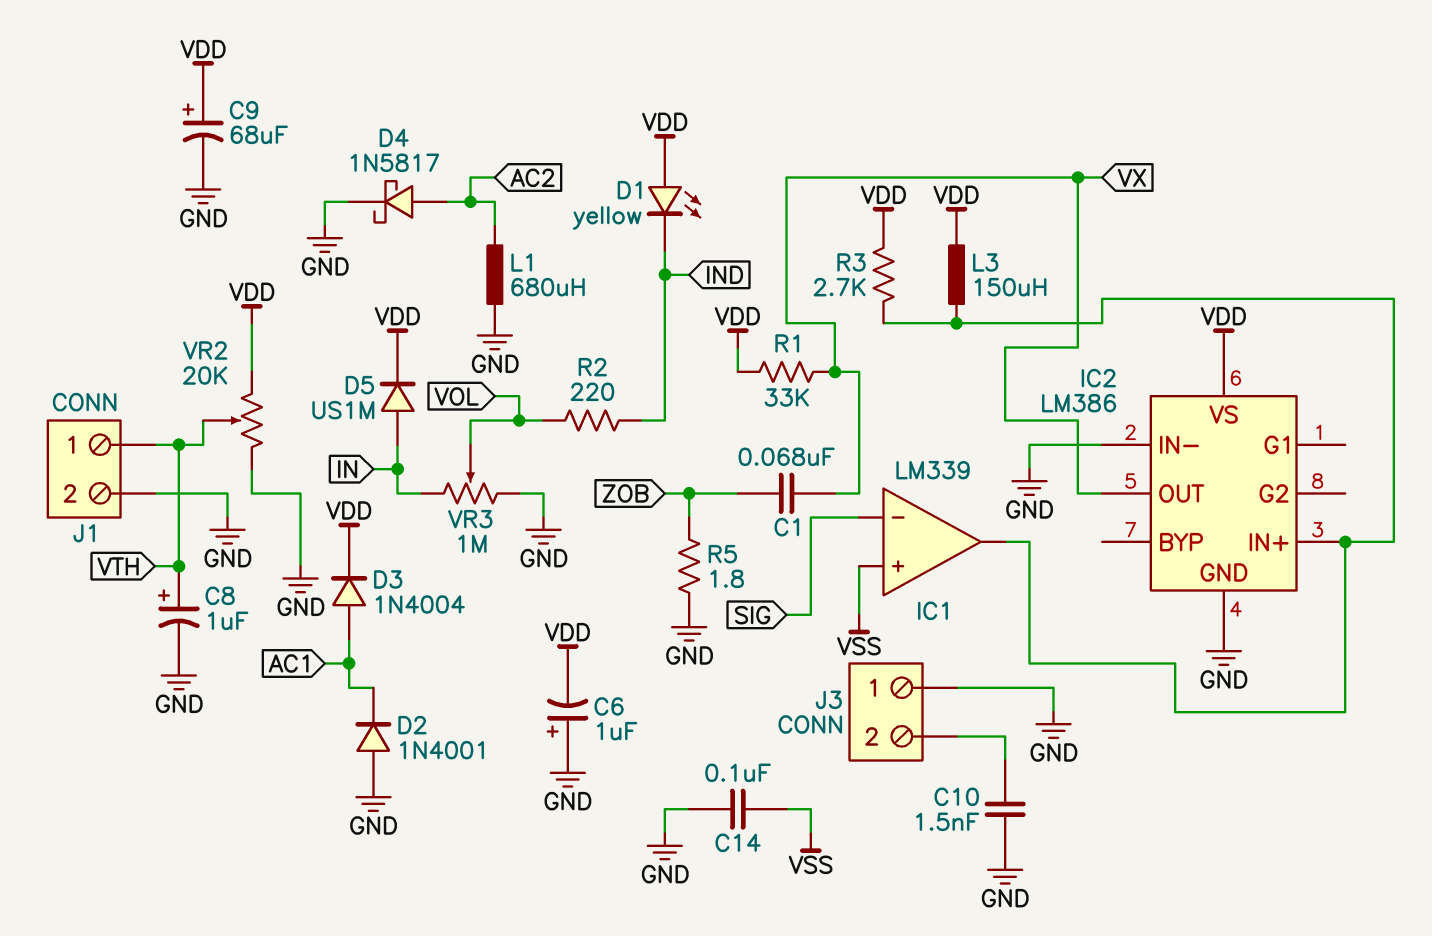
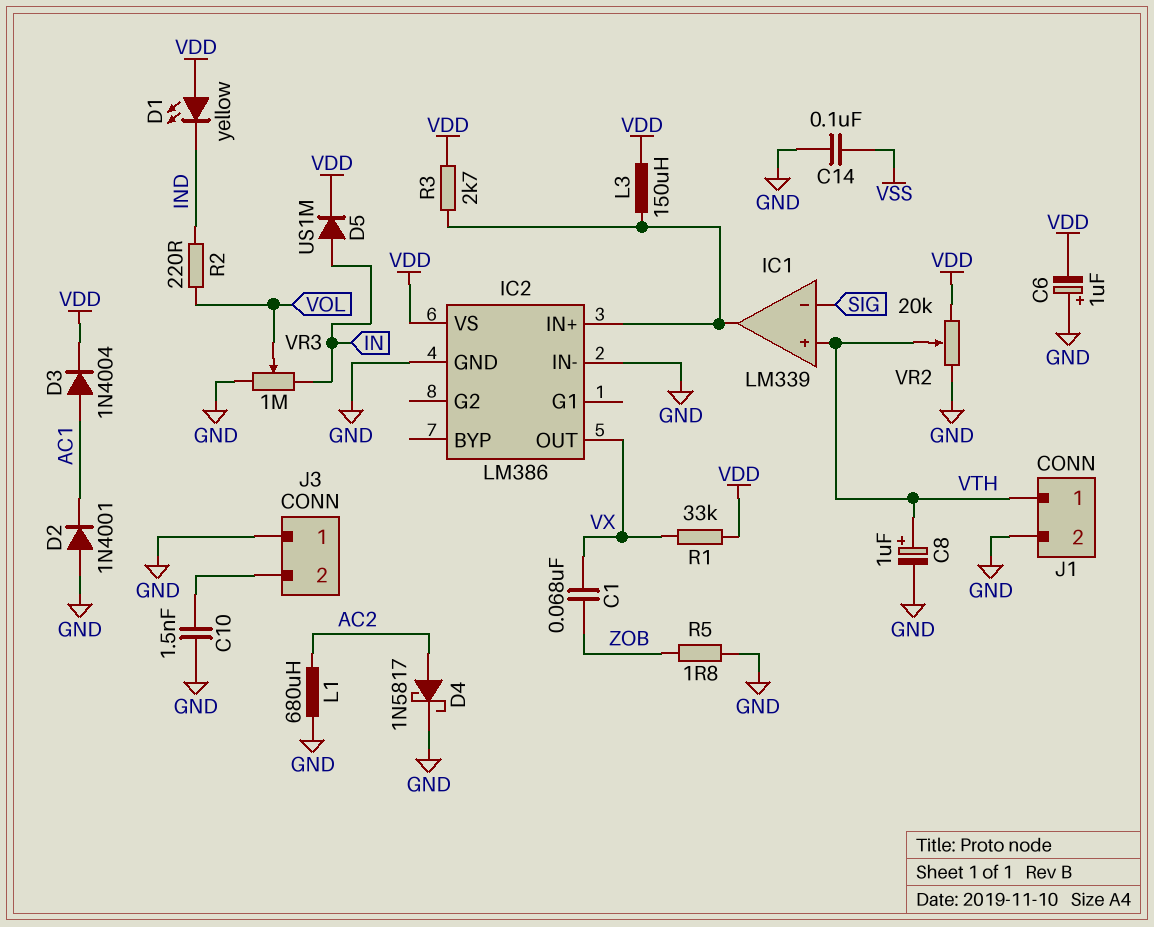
C9: 68uF (plus VDD, minus GND) -> none
IC1 pin in+: VSS -> VTH

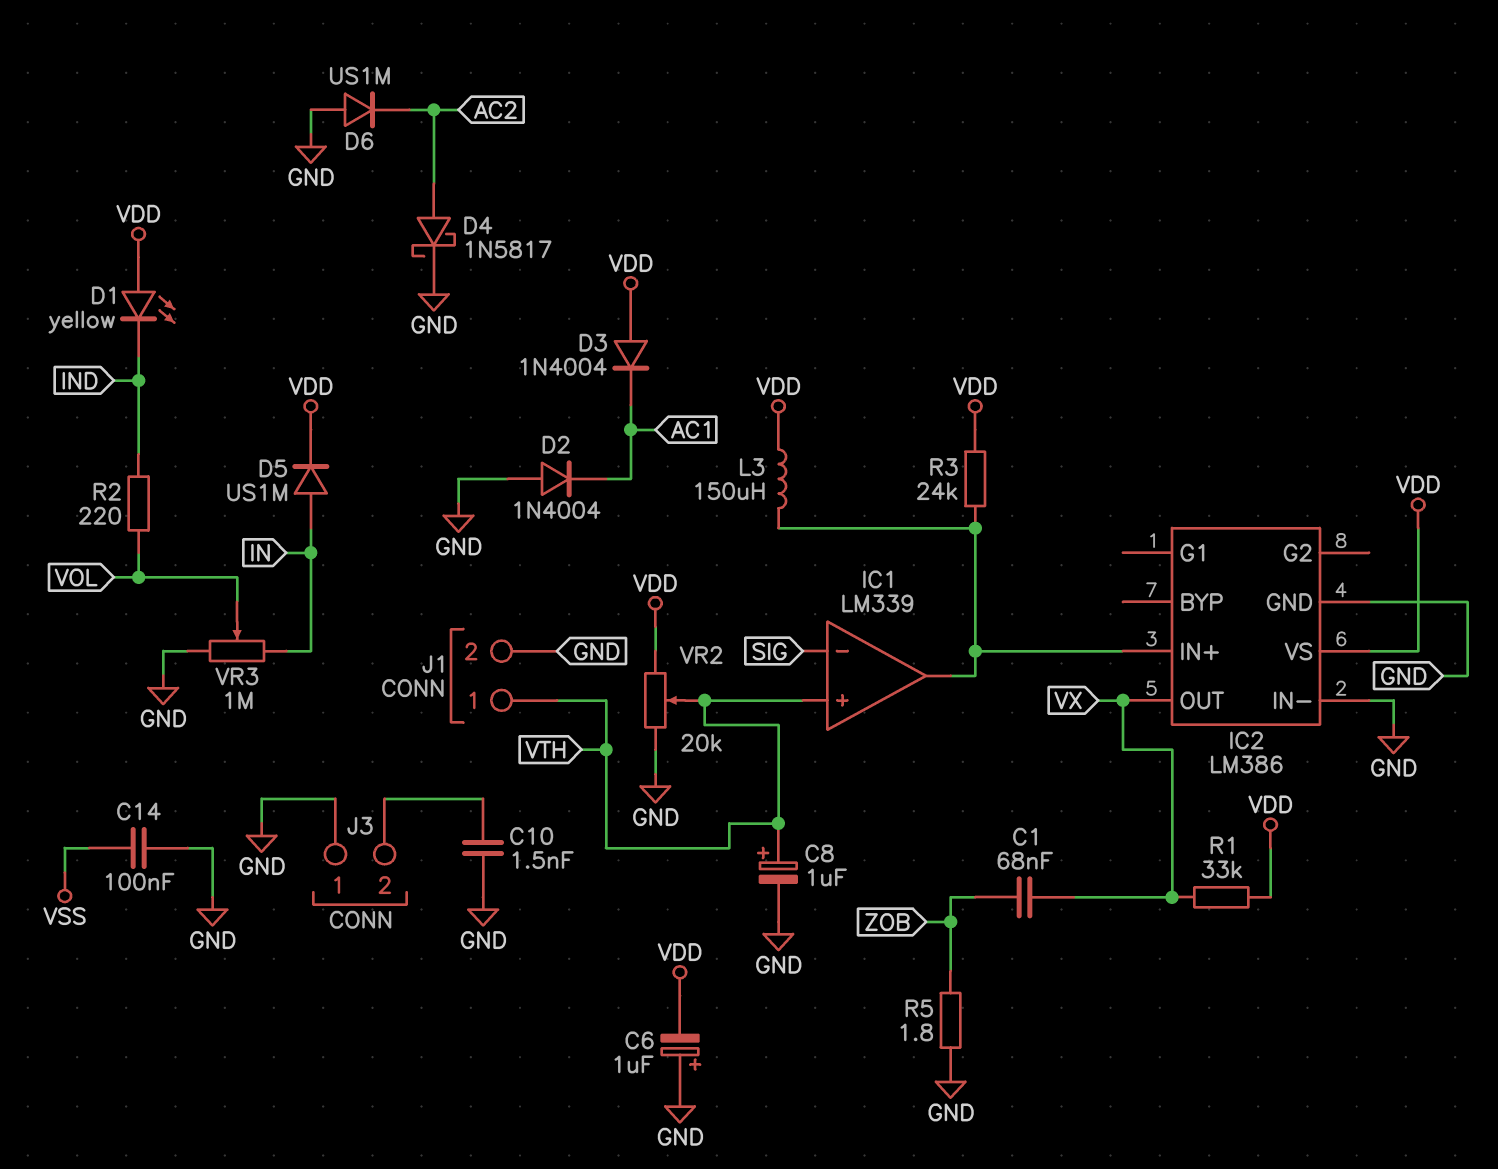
D2: diode 1N4001 (A GND, K AC1) -> diode 1N4004 (A GND, K AC1)
D3: diode 1N4004 (A AC1, K VDD) -> diode 1N4004 (A VDD, K AC1)
D6: none -> diode US1M (A GND, K AC2)
L1: 680uH (AC2, GND) -> none
R3: 2.7k (IC1/out, VDD) -> 24k (IC1/out, VDD)

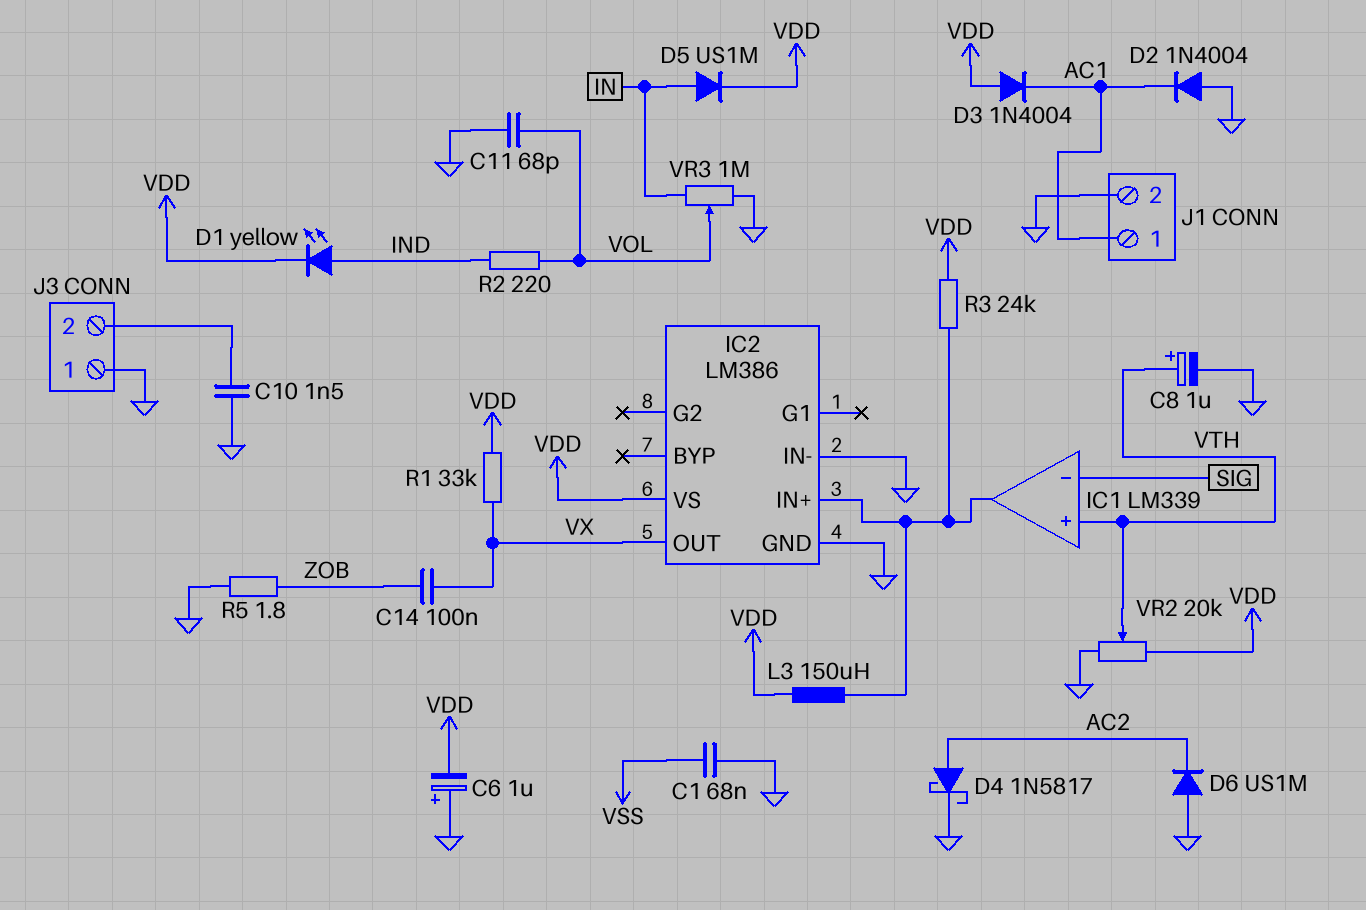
C1: 68nF (VX, ZOB) -> 68nF (GND, VSS)
C11: none -> 68pF (GND, VOL)
C14: 100nF (GND, VSS) -> 100nF (VX, ZOB)
D1: LED yellow (A VDD, K IND) -> LED yellow (A IND, K VDD)
J1 pin 1: VTH -> AC1

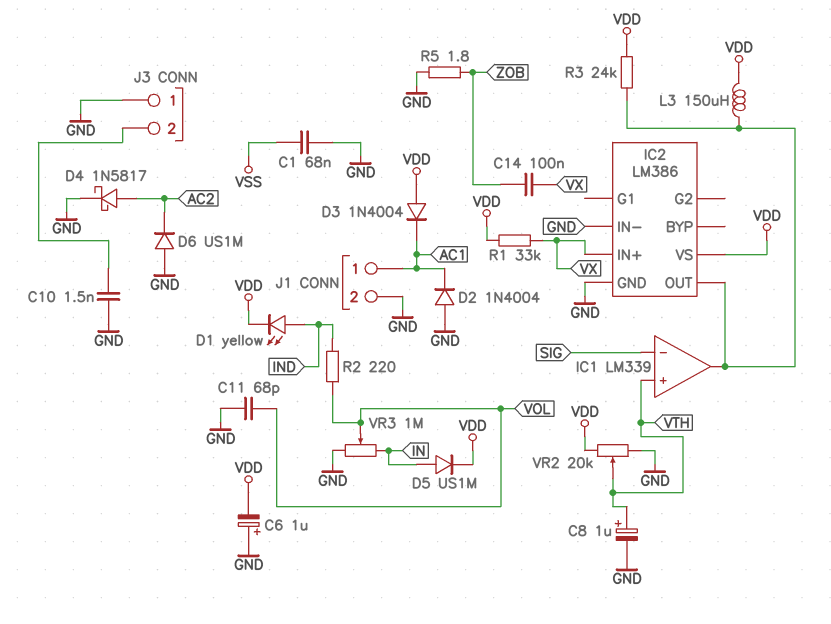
IC2 pin IN+: IC1/out -> VX
IC2 pin OUT: VX -> IC1/out

